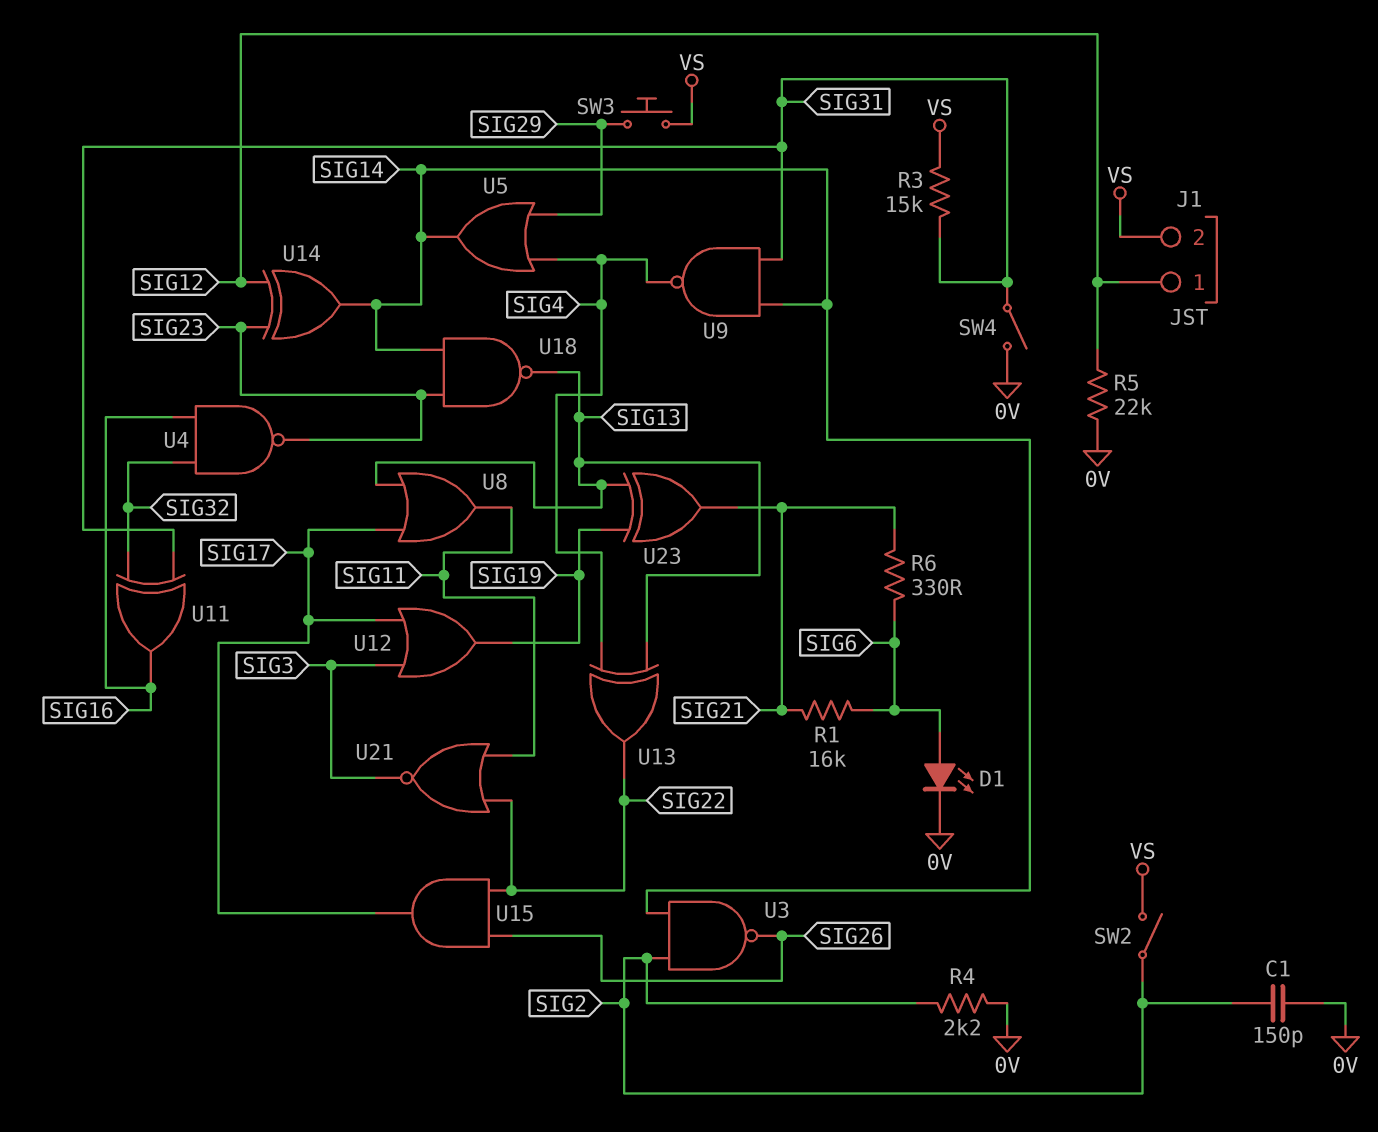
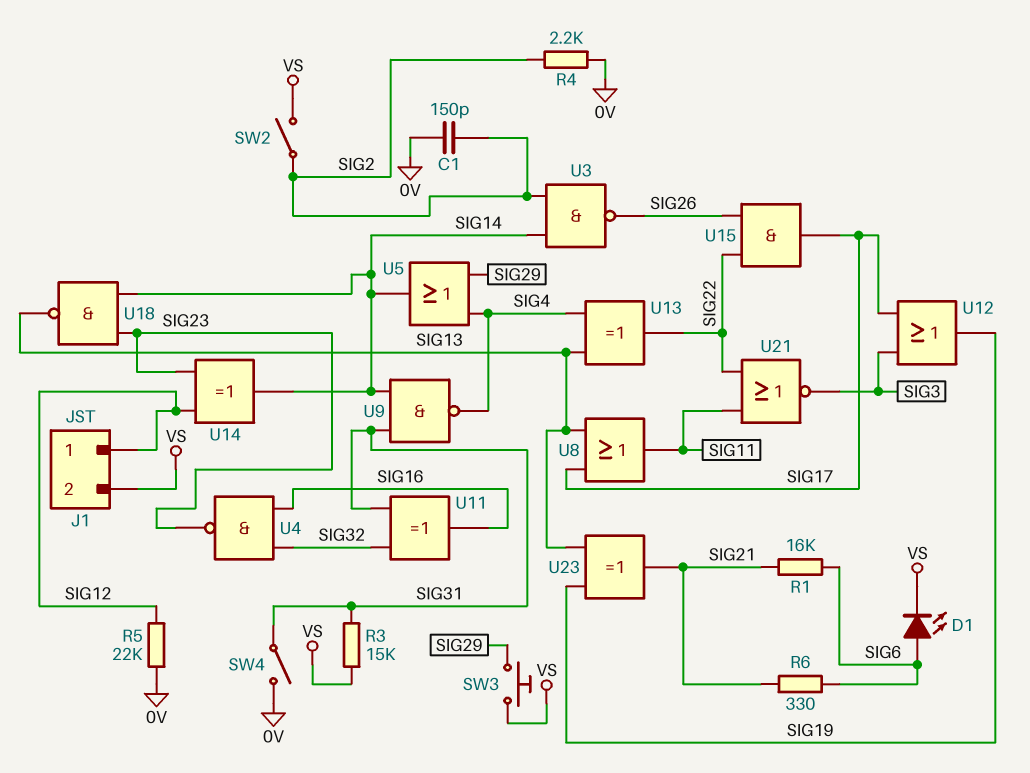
D1: LED (A SIG6, K 0V) -> LED (A SIG6, K VS)

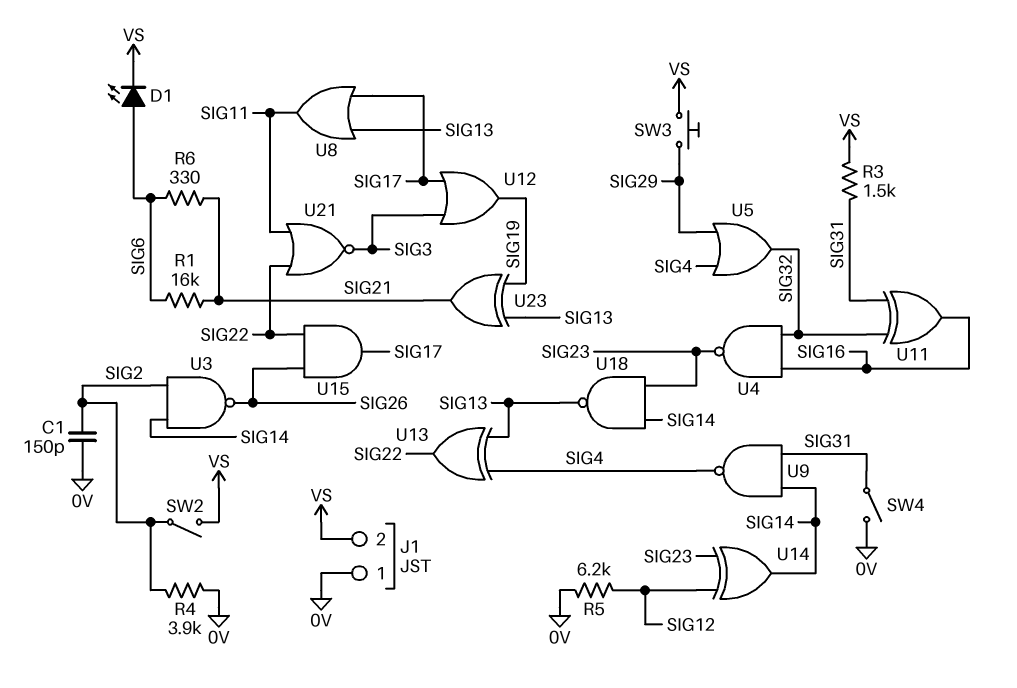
J1 pin 1: SIG12 -> 0V
R3: 15k (SIG31, VS) -> 1.5k (SIG31, VS)
R4: 2.2k (0V, SIG2) -> 3.9k (0V, SIG2)
R5: 22k (0V, SIG12) -> 6.2k (0V, SIG12)
U5: OR (in SIG4, in SIG29, out SIG14) -> OR (in SIG4, in SIG29, out SIG32)

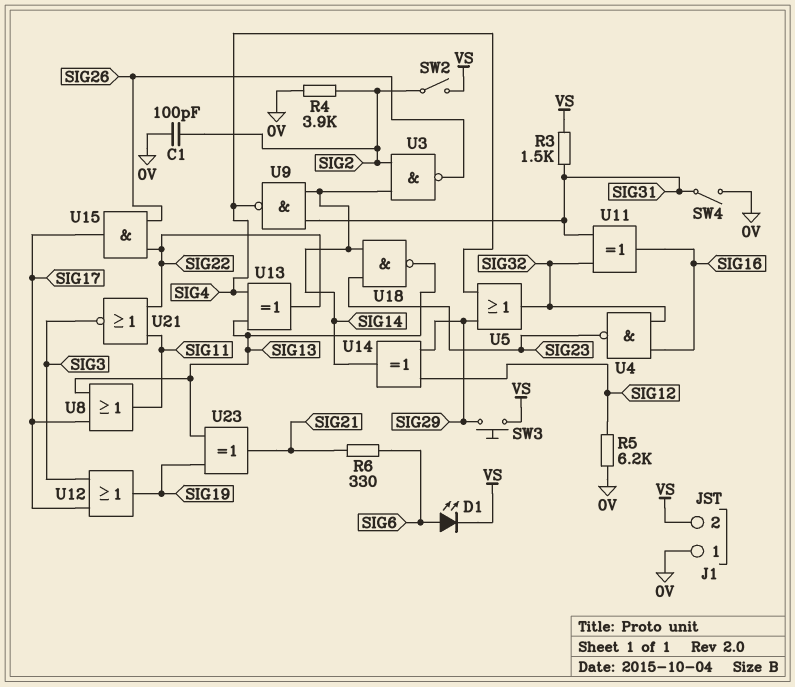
C1: 150pF (0V, SIG2) -> 100pF (0V, SIG2)
R1: 16k (SIG6, SIG21) -> none
U14: XOR (in SIG12, in SIG23, out SIG14) -> XOR (in SIG12, in SIG29, out SIG14)

